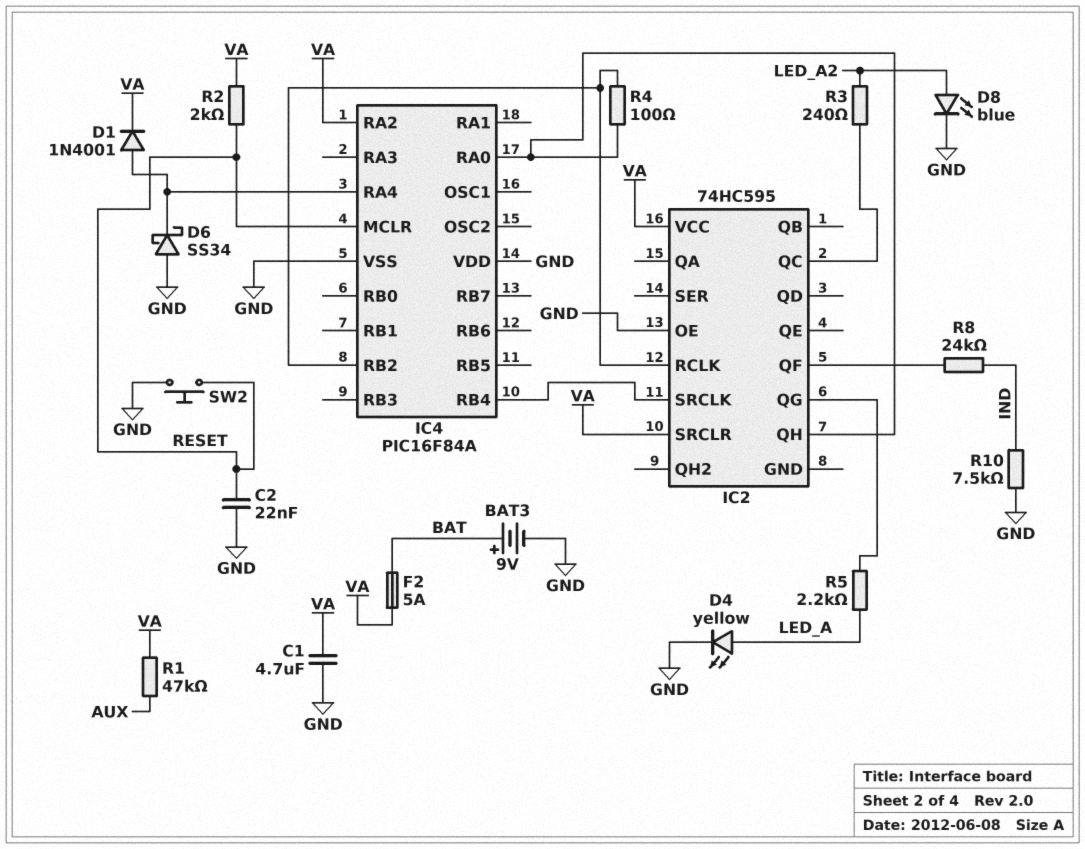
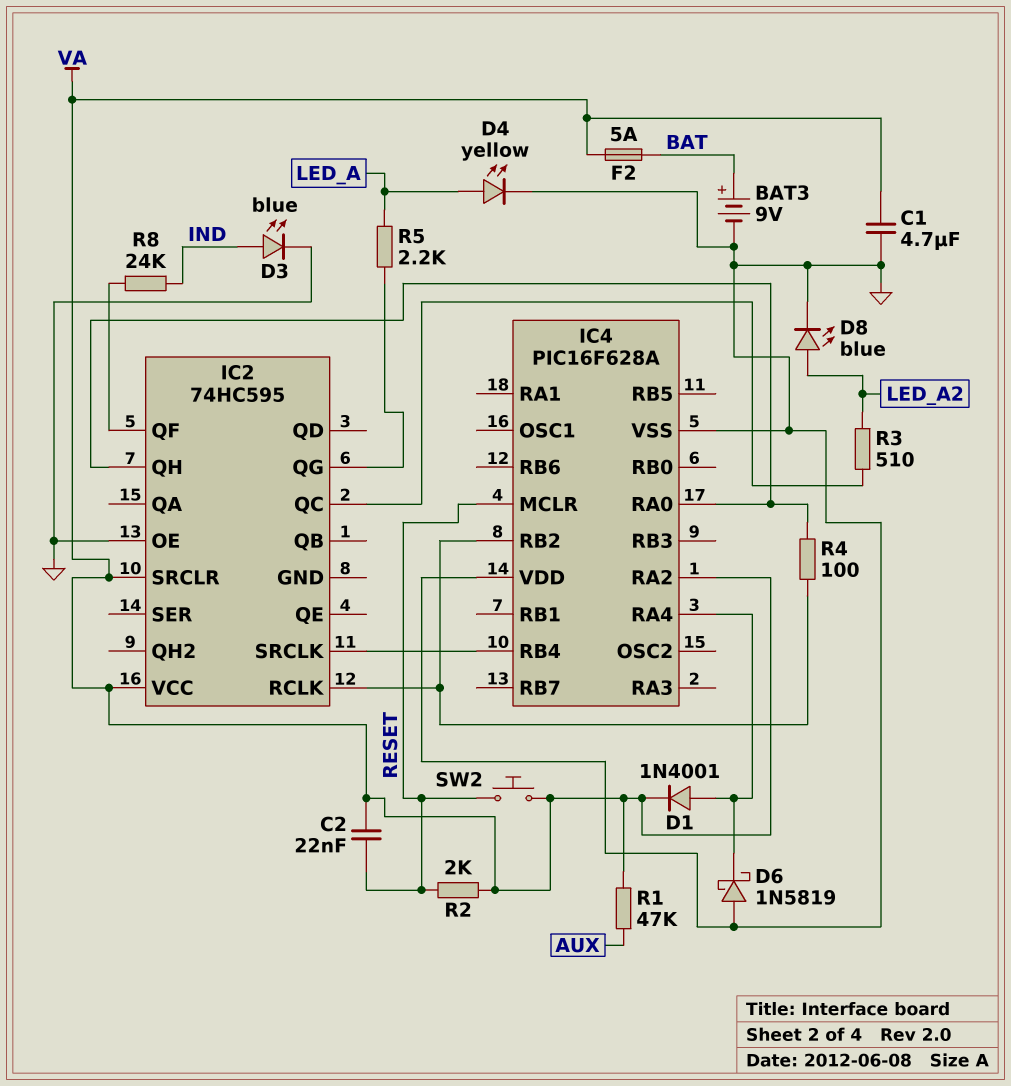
C2: 22nF (GND, RESET) -> 22nF (RESET, VA)
D3: none -> LED blue (A IND, K GND)
D6: schottky SS34 (A GND, K IC4/RA4) -> schottky 1N5819 (A GND, K IC4/RA4)
IC4: PIC16F84A -> PIC16F628A
R3: 240 (IC2/QC, LED_A2) -> 510 (IC2/QC, LED_A2)
R10: 7.5k (GND, IND) -> none
SW2: button (GND, RESET) -> button (RESET, VA)

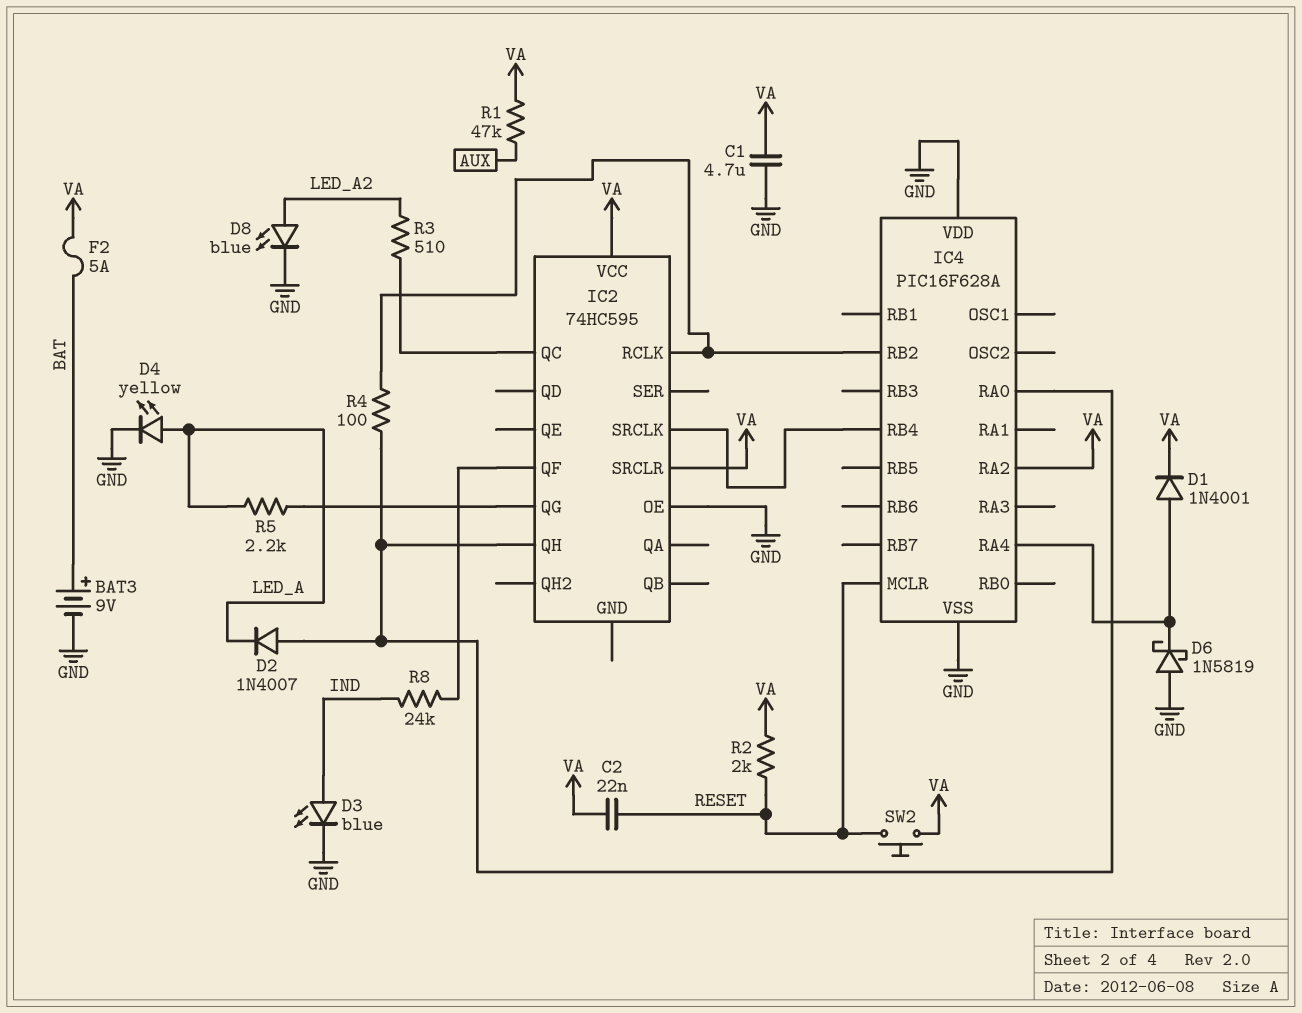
D2: none -> diode 1N4007 (A IC2/QH, K LED_A)

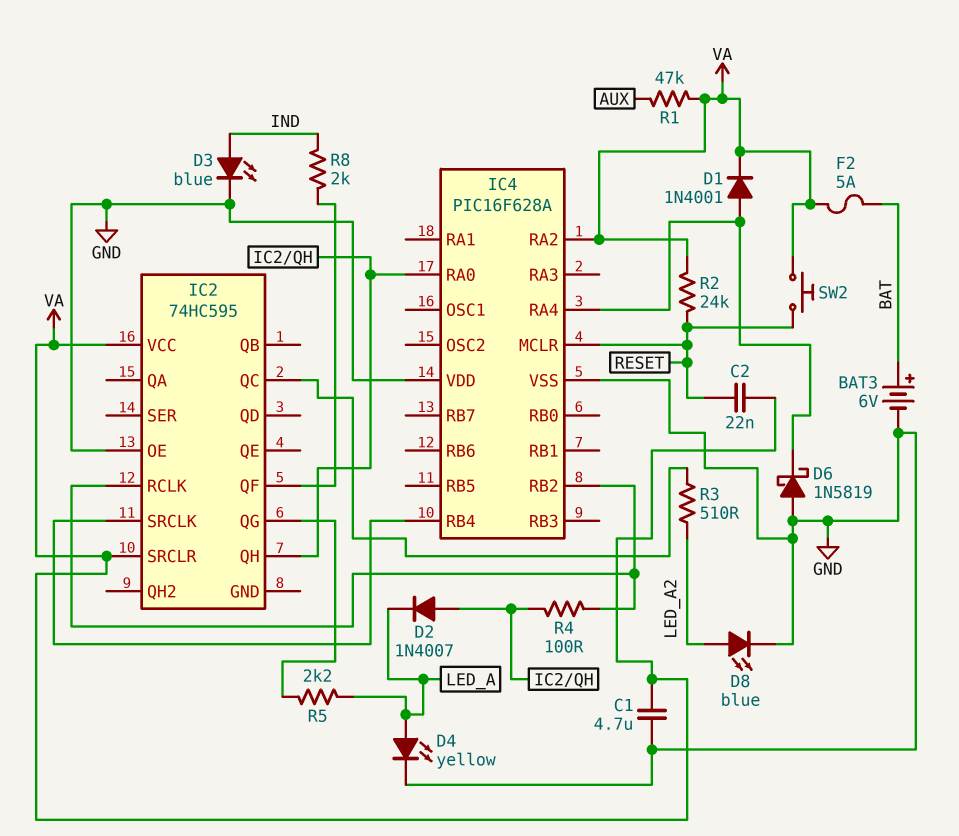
BAT3: 9V (plus BAT, minus GND) -> 6V (plus BAT, minus GND)
R2: 2k (RESET, VA) -> 24k (RESET, VA)
R8: 24k (IC2/QF, IND) -> 2k (IC2/QF, IND)

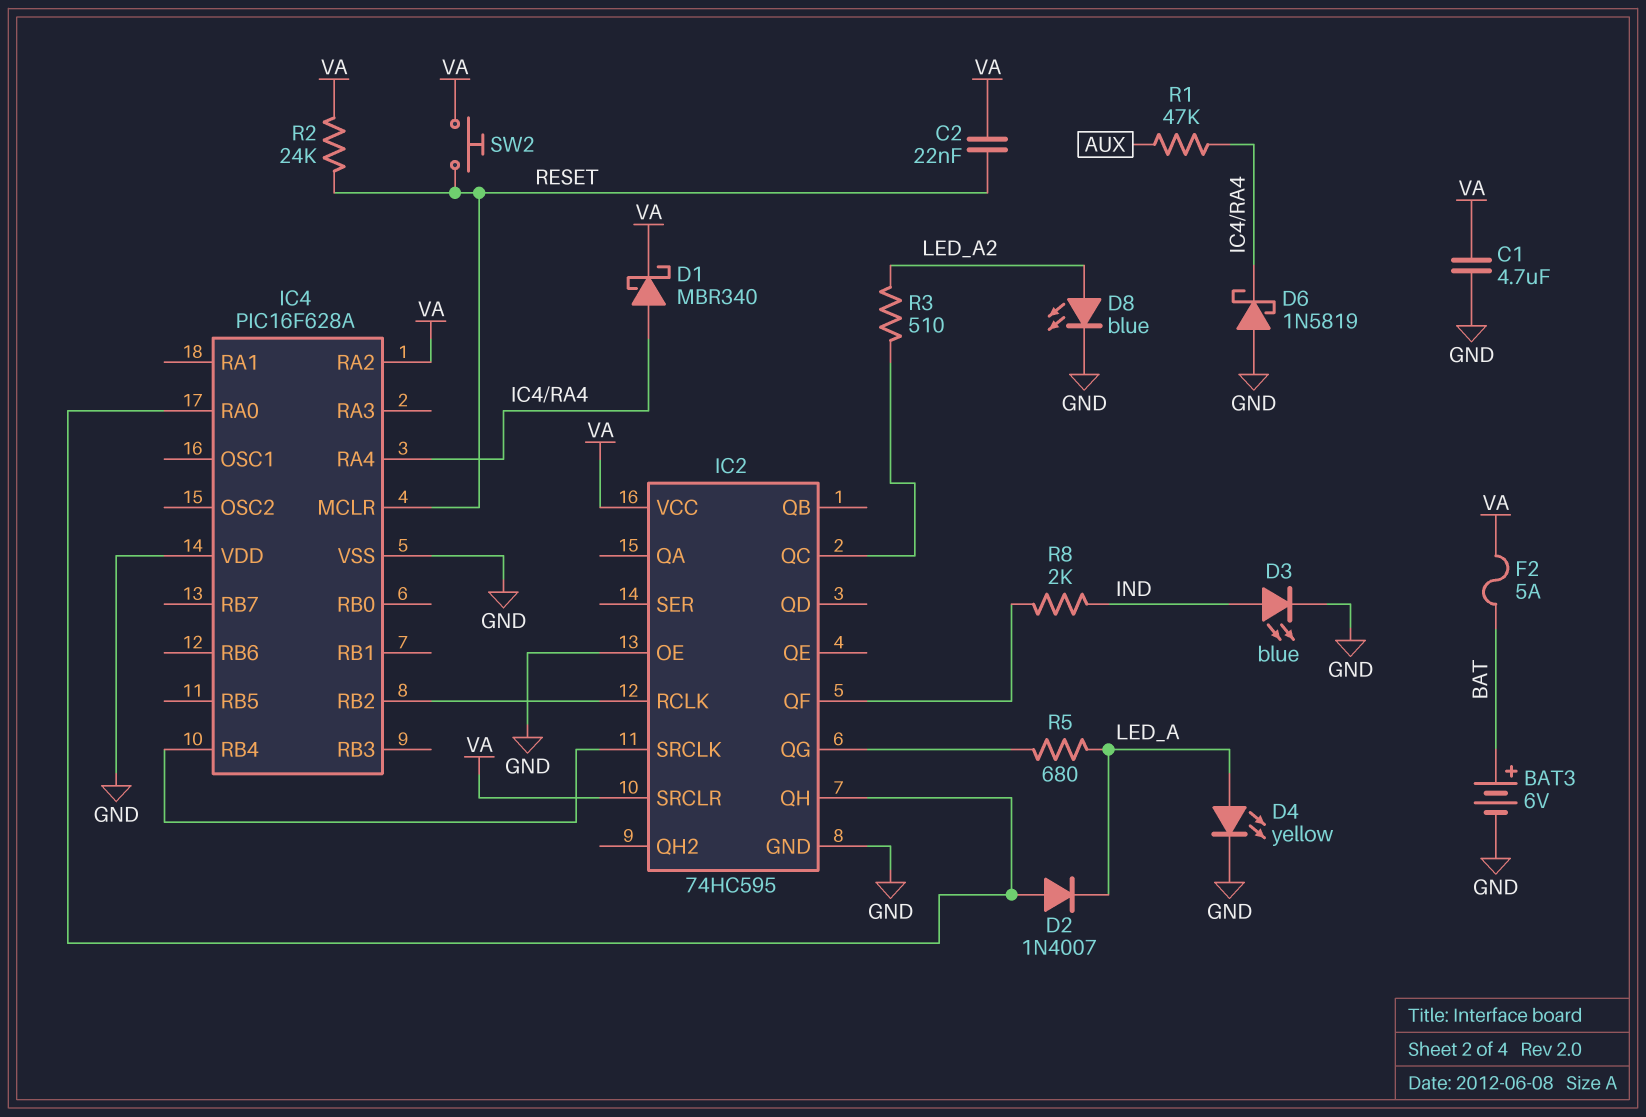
D1: diode 1N4001 (A IC4/RA4, K VA) -> schottky MBR340 (A IC4/RA4, K VA)
IC2 pin GND: none -> GND
R1: 47k (AUX, VA) -> 47k (AUX, IC4/RA4)
R4: 100 (IC2/QH, IC2/RCLK) -> none
R5: 2.2k (IC2/QG, LED_A) -> 680 (IC2/QG, LED_A)

